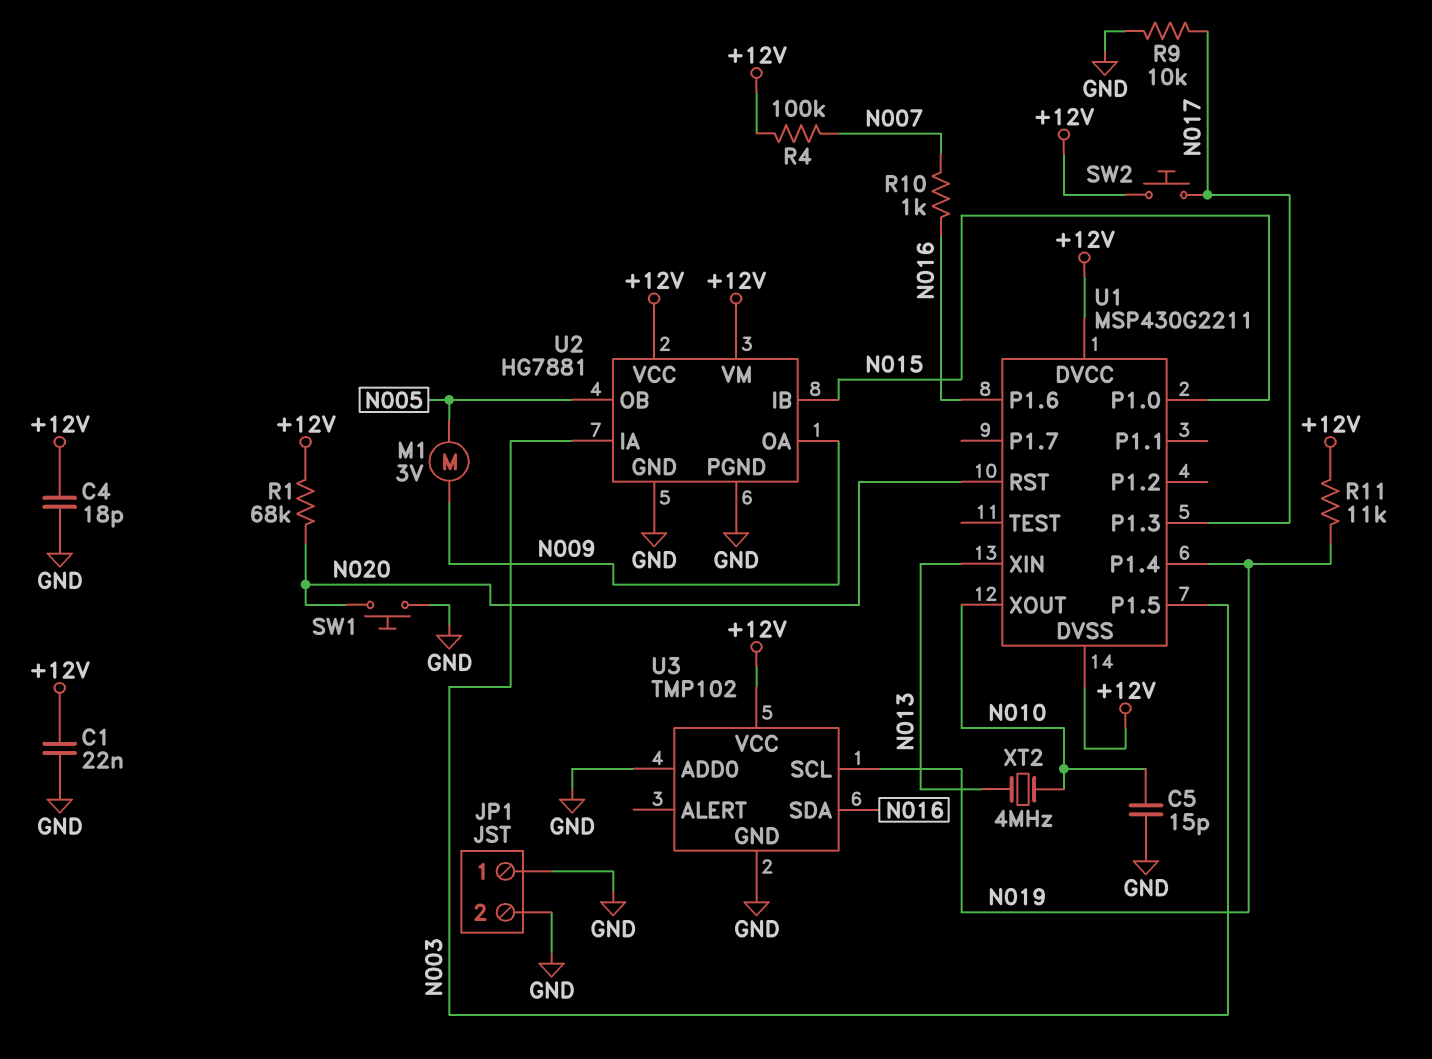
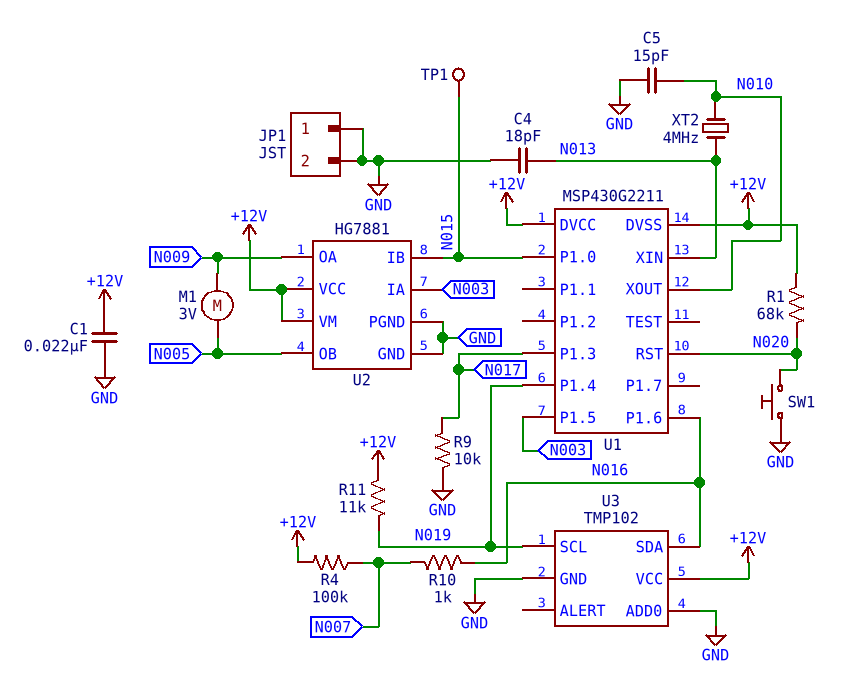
C4: 18pF (+12V, GND) -> 18pF (GND, N013)
SW2: button (+12V, N017) -> none
TP1: none -> test point (N015)

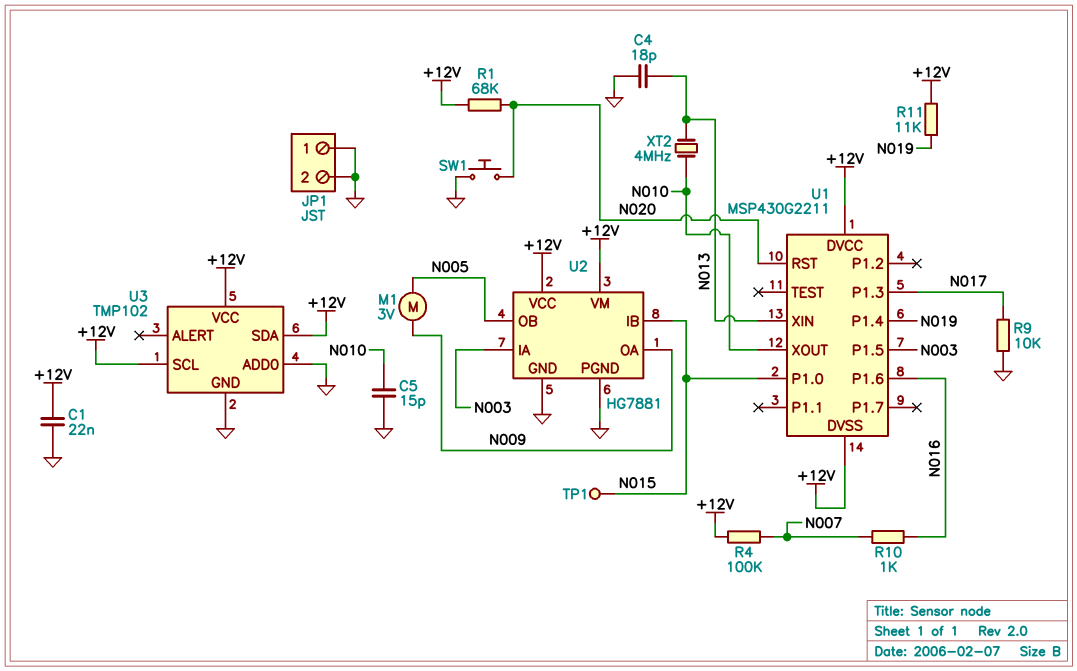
U3 pin SCL: N019 -> +12V
U3 pin SDA: N016 -> +12V

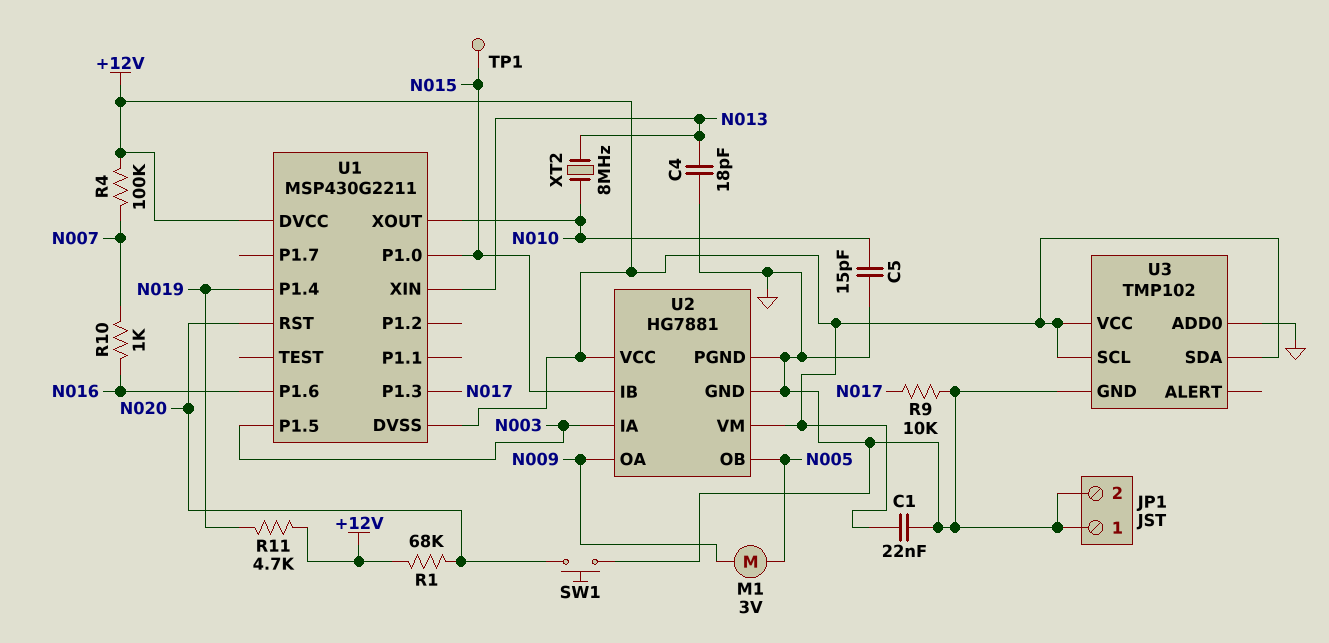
R11: 11k (+12V, N019) -> 4.7k (+12V, N019)
XT2: 4MHz (N010, N013) -> 8MHz (N010, N013)

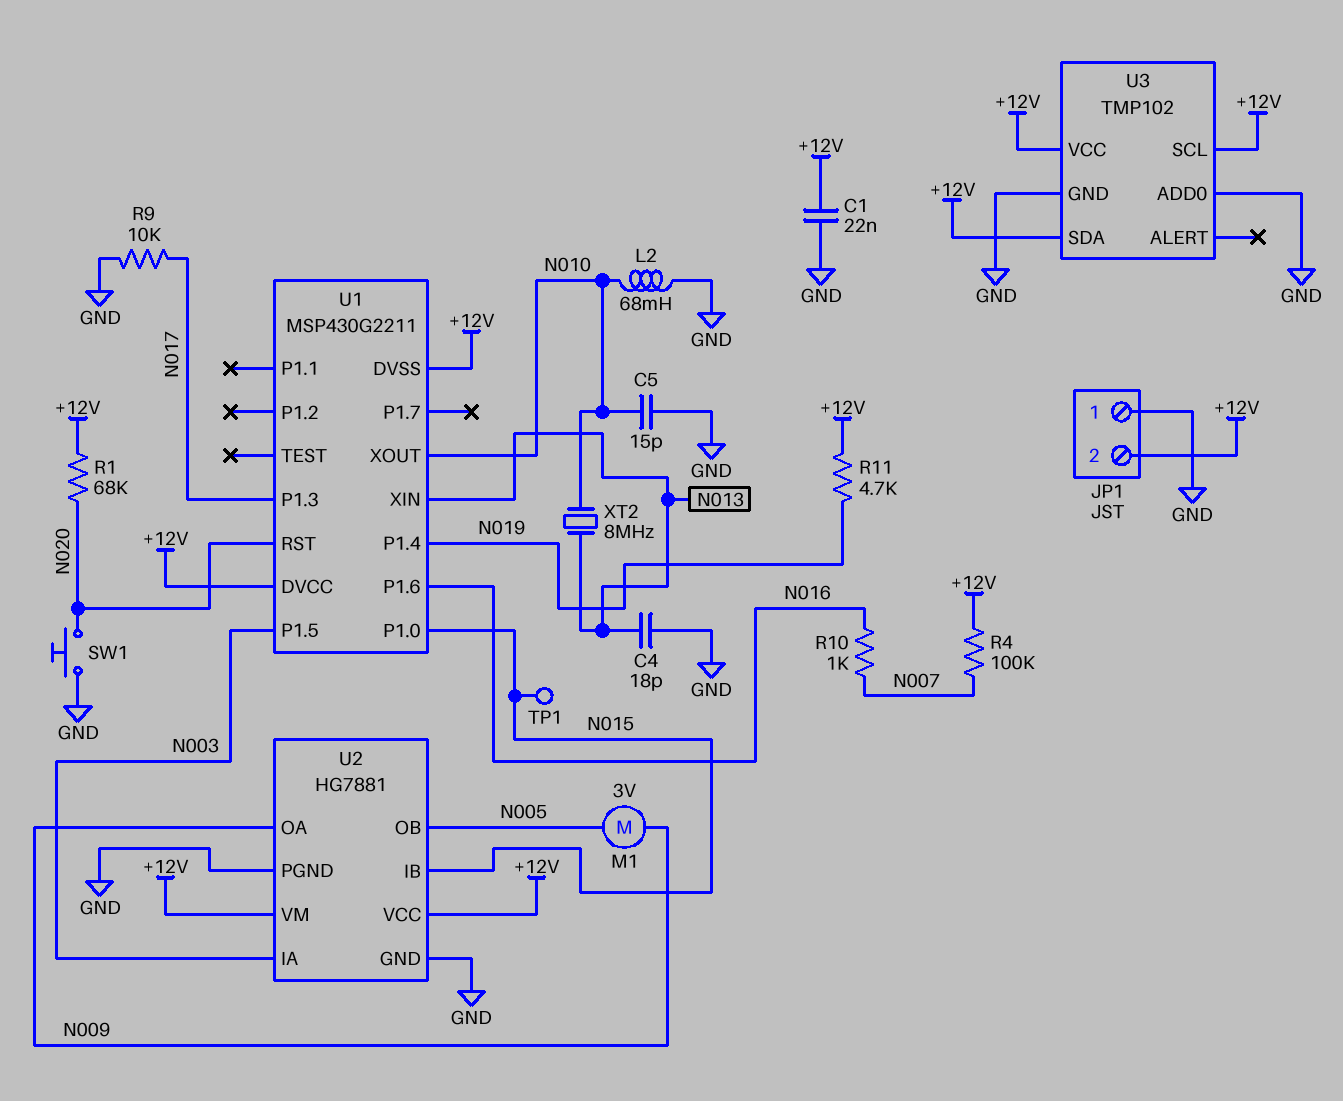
JP1 pin 2: GND -> +12V
L2: none -> 68mH (GND, N010)

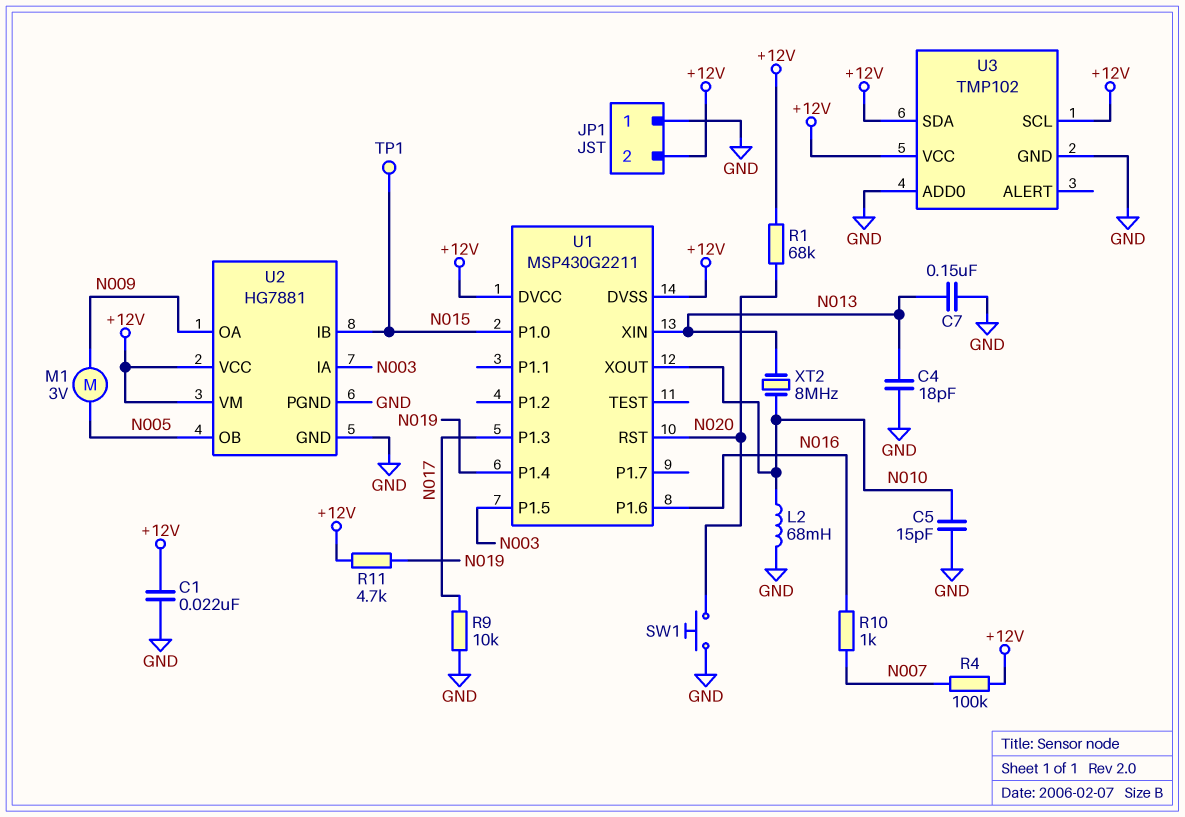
C7: none -> 150nF (GND, N013)

